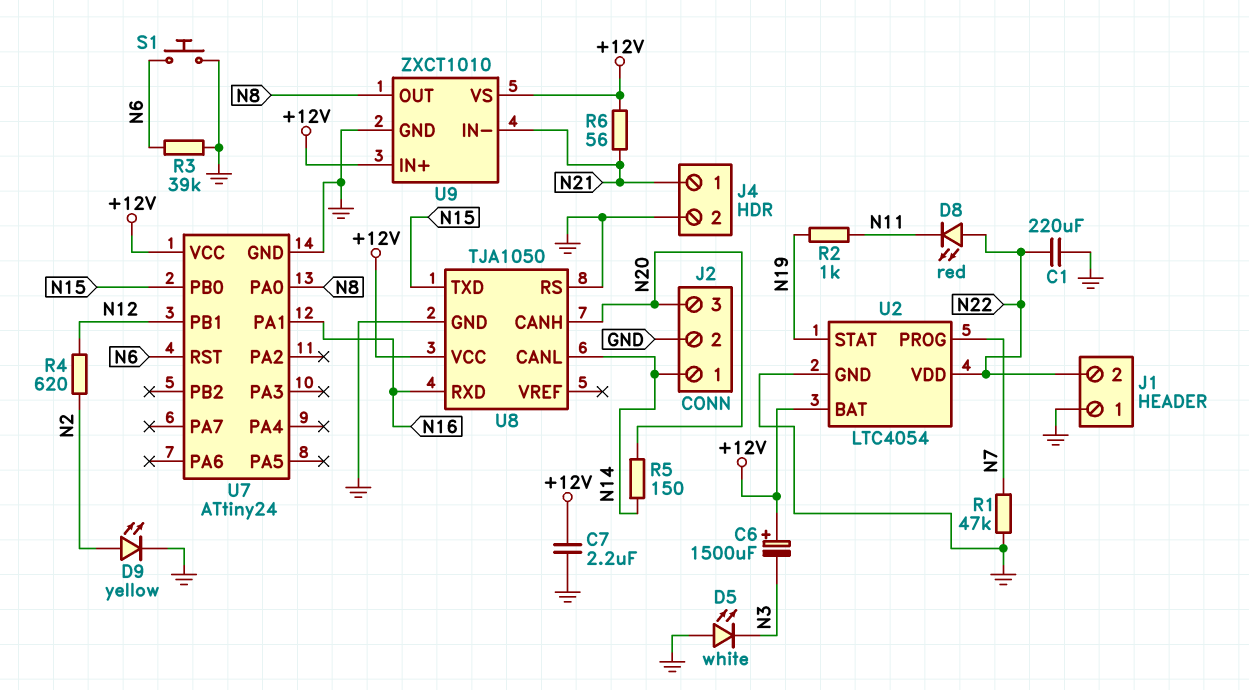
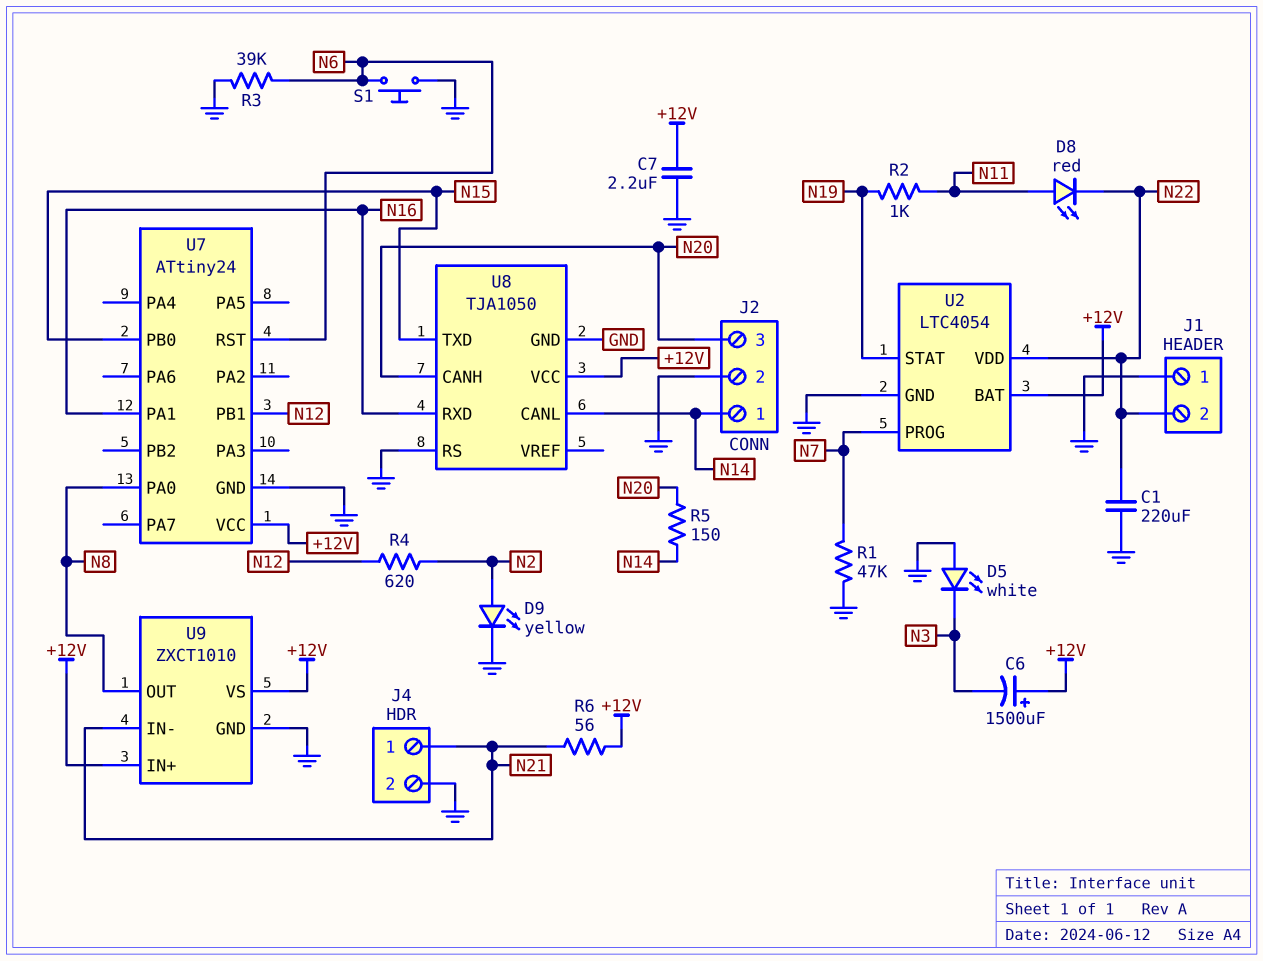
D8: LED red (A N22, K N11) -> LED red (A N11, K N22)

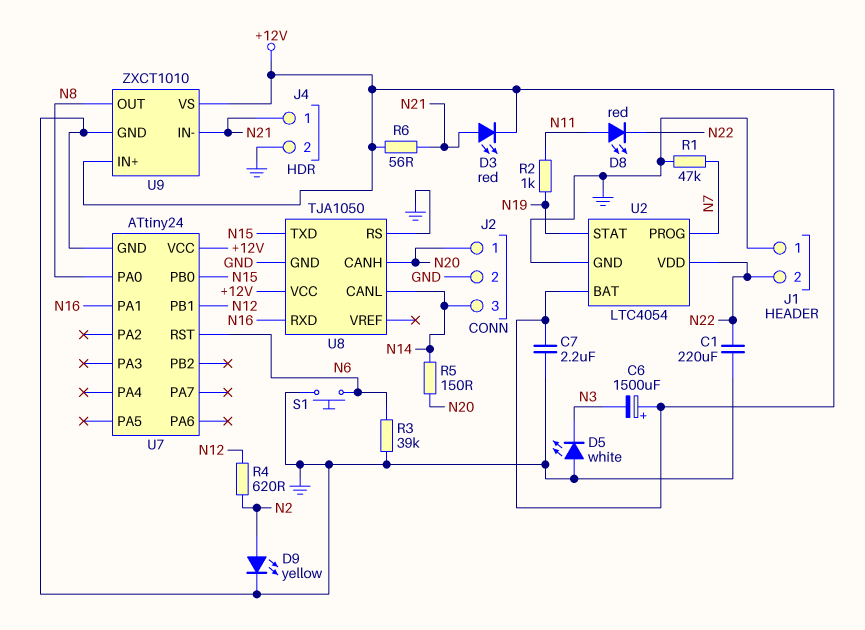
D3: none -> LED red (A N21, K +12V)
J2 pin 1: N14 -> N20
J2 pin 3: N20 -> N14

